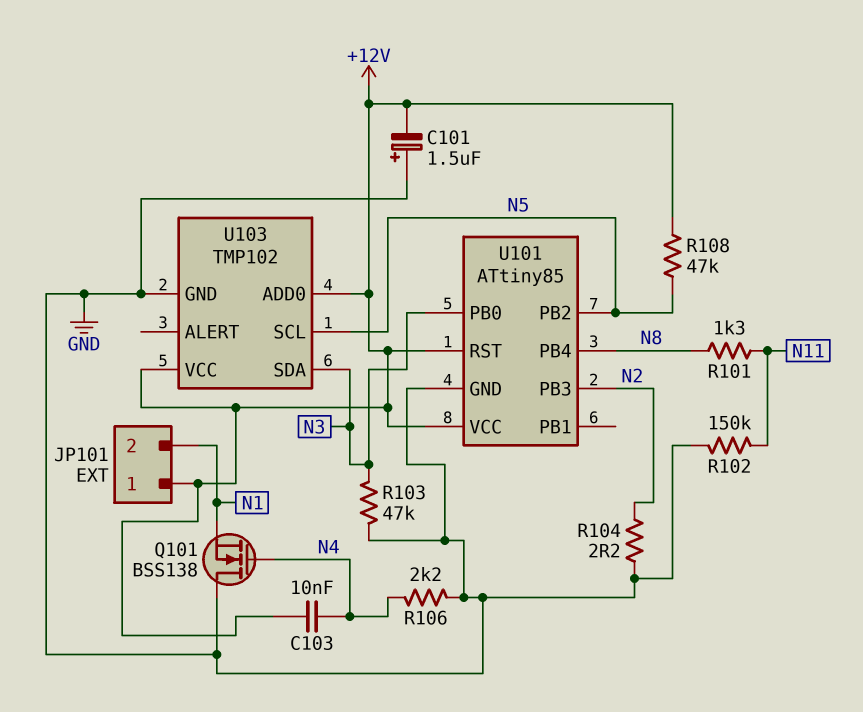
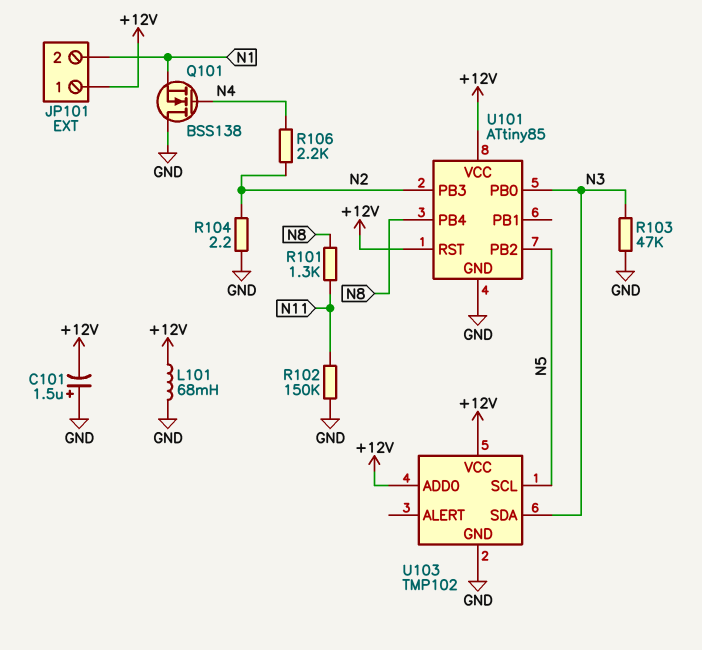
C103: 10nF (+12V, N4) -> none
L101: none -> 68mH (+12V, GND)
R106: 2.2k (GND, N4) -> 2.2k (N2, N4)
R108: 47k (+12V, N5) -> none

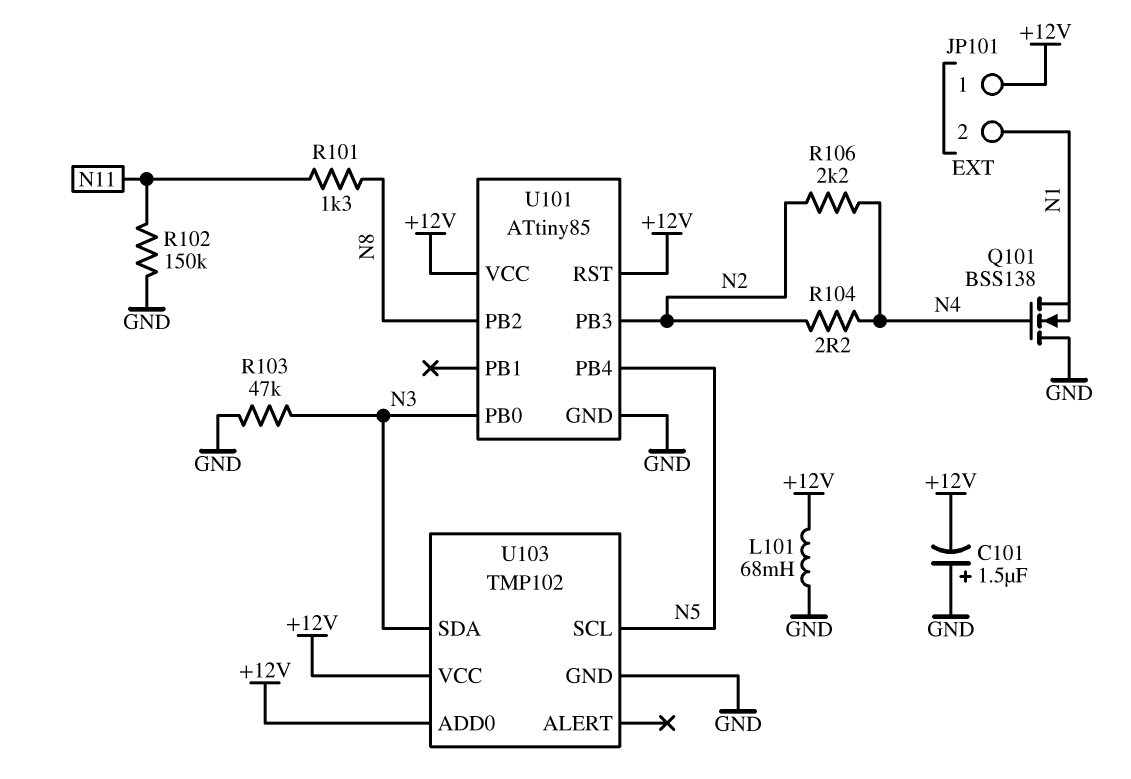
R104: 2.2 (GND, N2) -> 2.2 (N2, N4)
U101 pin PB2: N5 -> N8
U101 pin PB4: N8 -> N5

